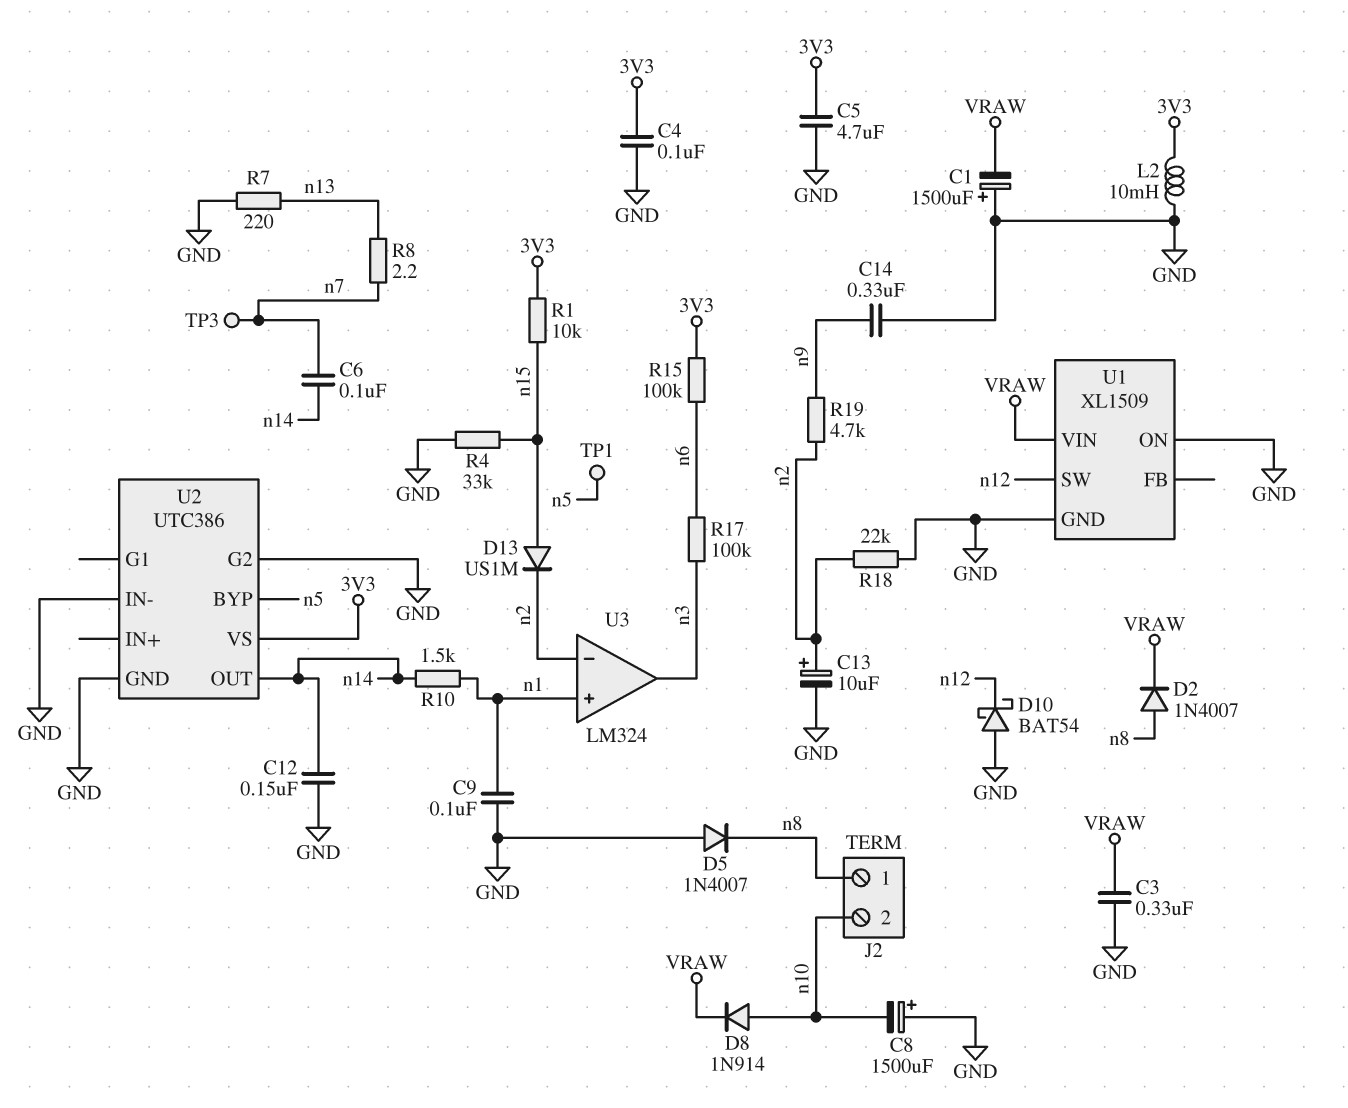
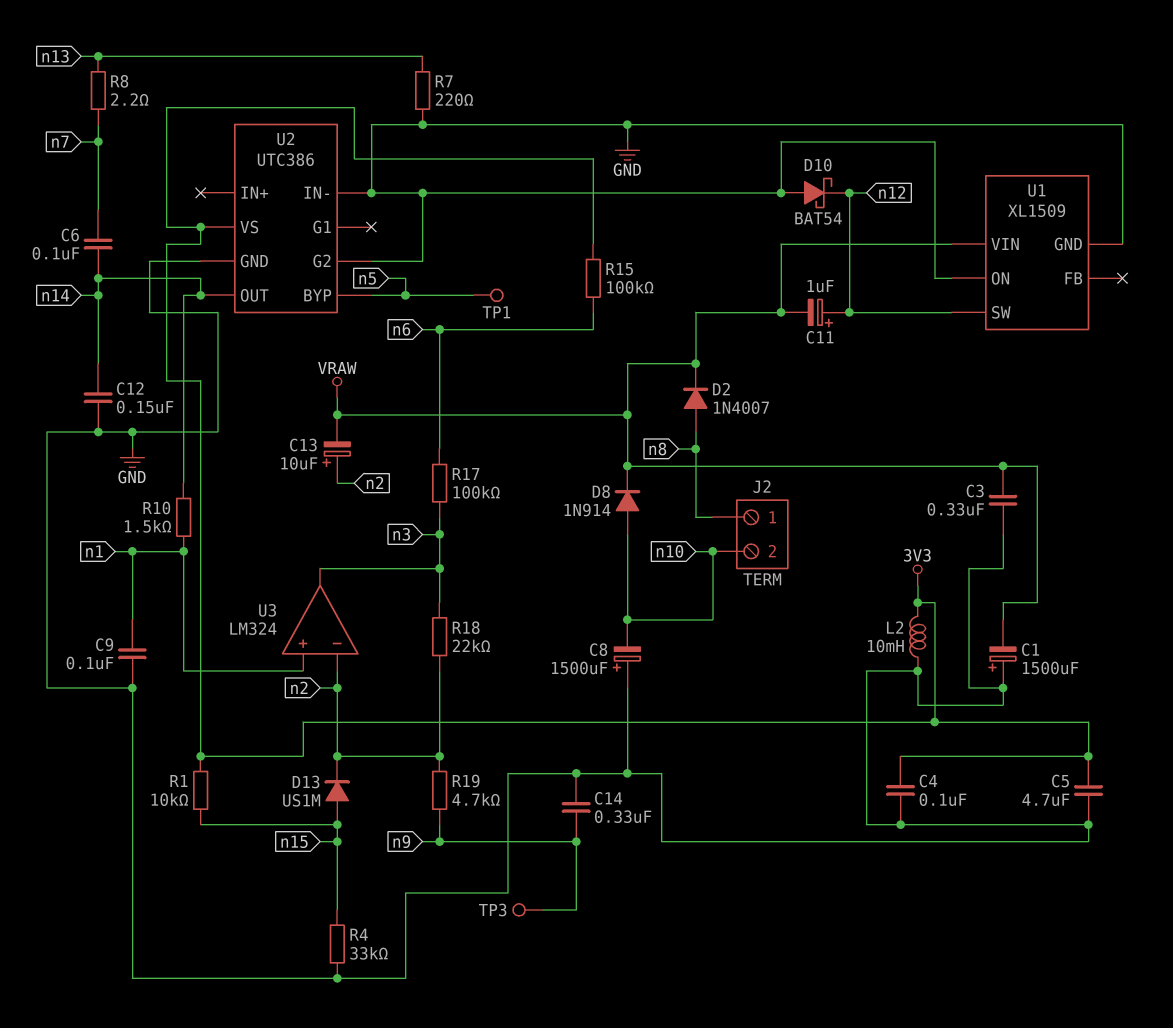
C11: none -> 1uF (plus n12, minus VRAW)
C13: 10uF (plus n2, minus GND) -> 10uF (plus n2, minus VRAW)
D5: diode 1N4007 (A GND, K n8) -> none
R18: 22k (GND, n2) -> 22k (n2, n3)
TP3: test point (n7) -> test point (n9)

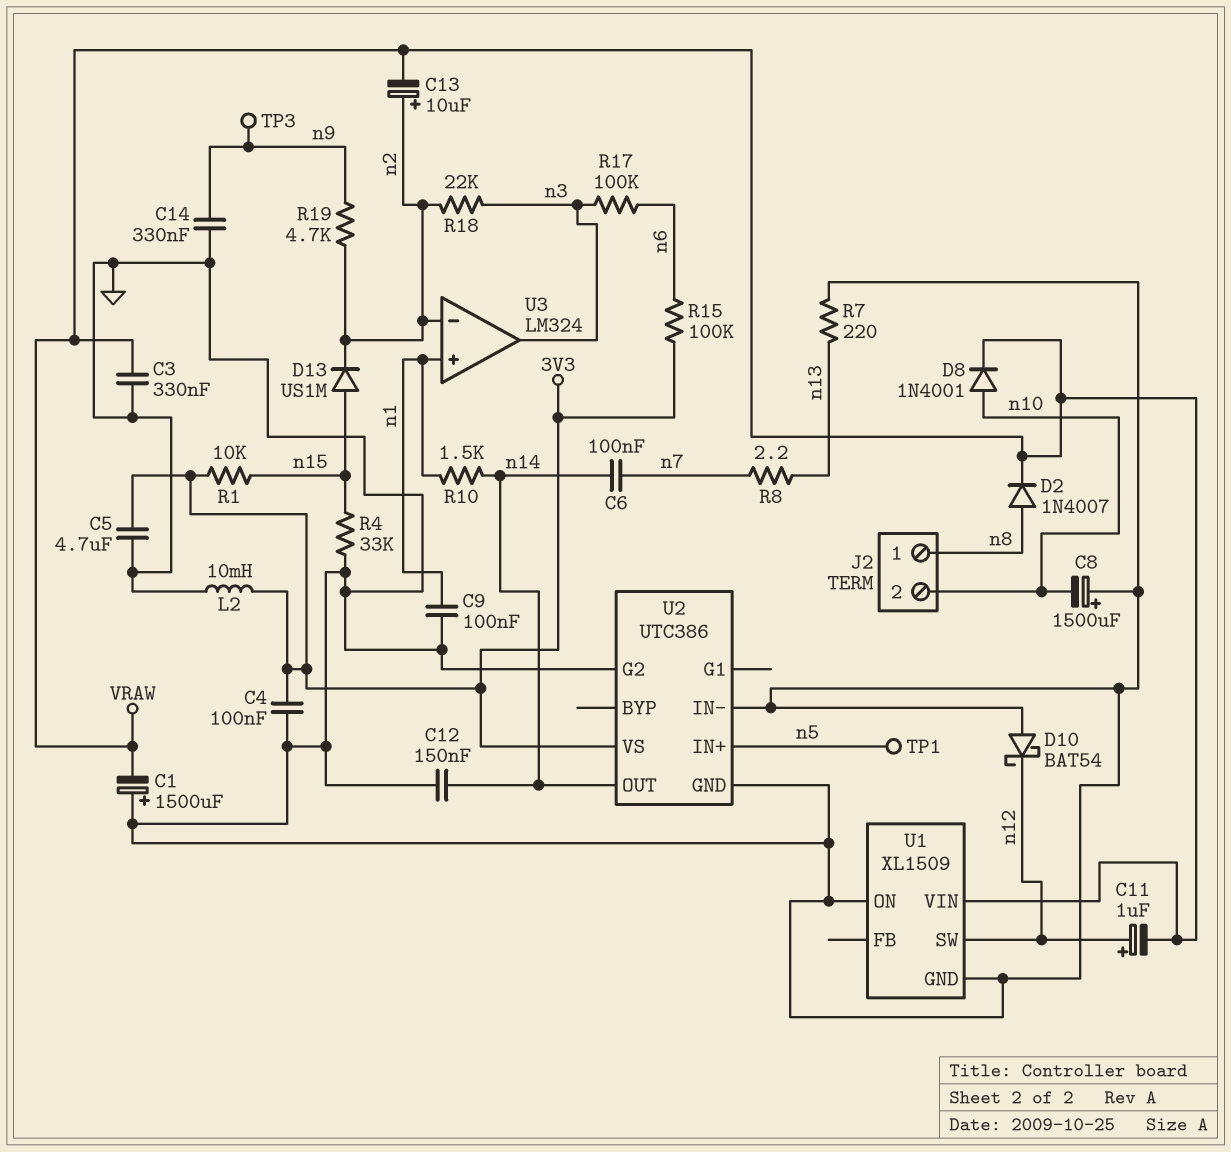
D8: diode 1N914 (A n10, K VRAW) -> diode 1N4001 (A n10, K VRAW)
U2 pin BYP: n5 -> none
U2 pin IN+: none -> n5

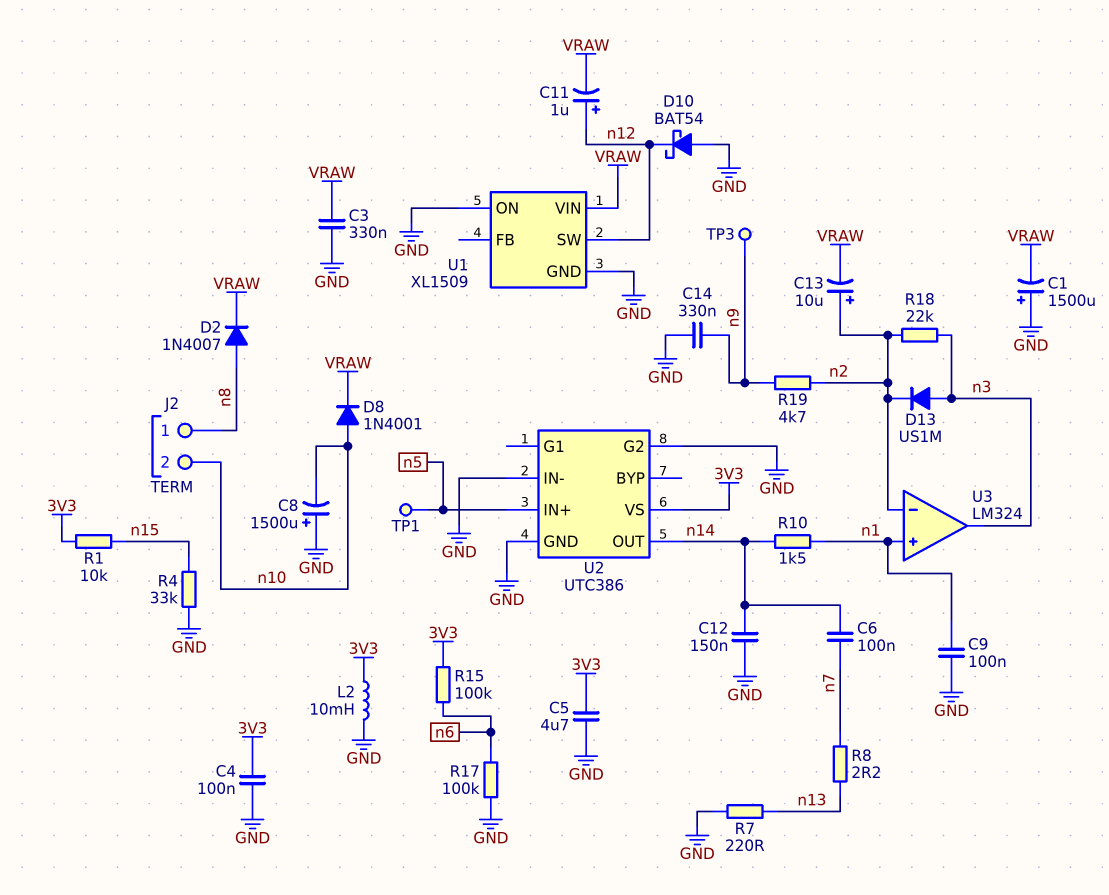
D13: diode US1M (A n15, K n2) -> diode US1M (A n3, K n2)
R17: 100k (n3, n6) -> 100k (GND, n6)

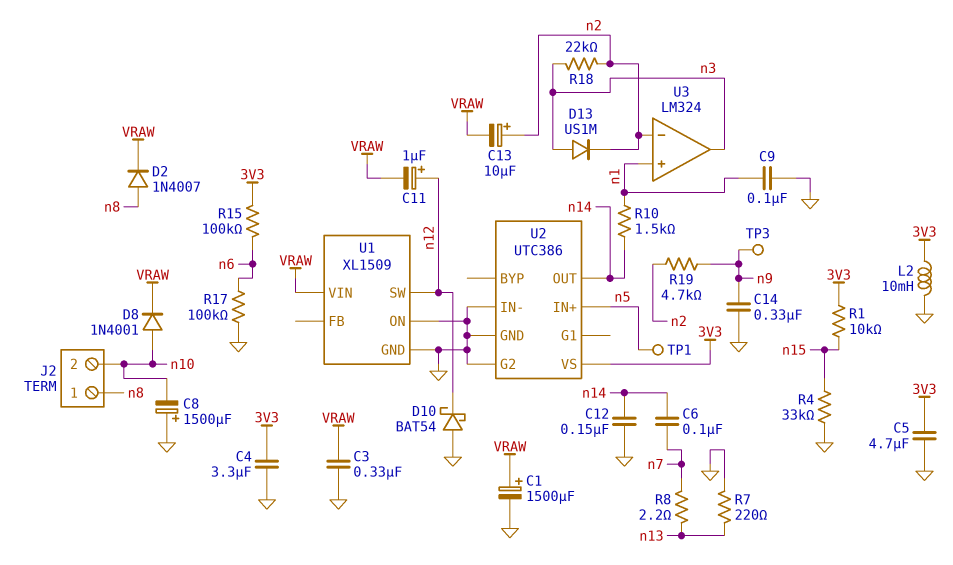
C1: 1500uF (plus GND, minus VRAW) -> 1500uF (plus VRAW, minus GND)
C4: 100nF (3V3, GND) -> 3.3uF (3V3, GND)

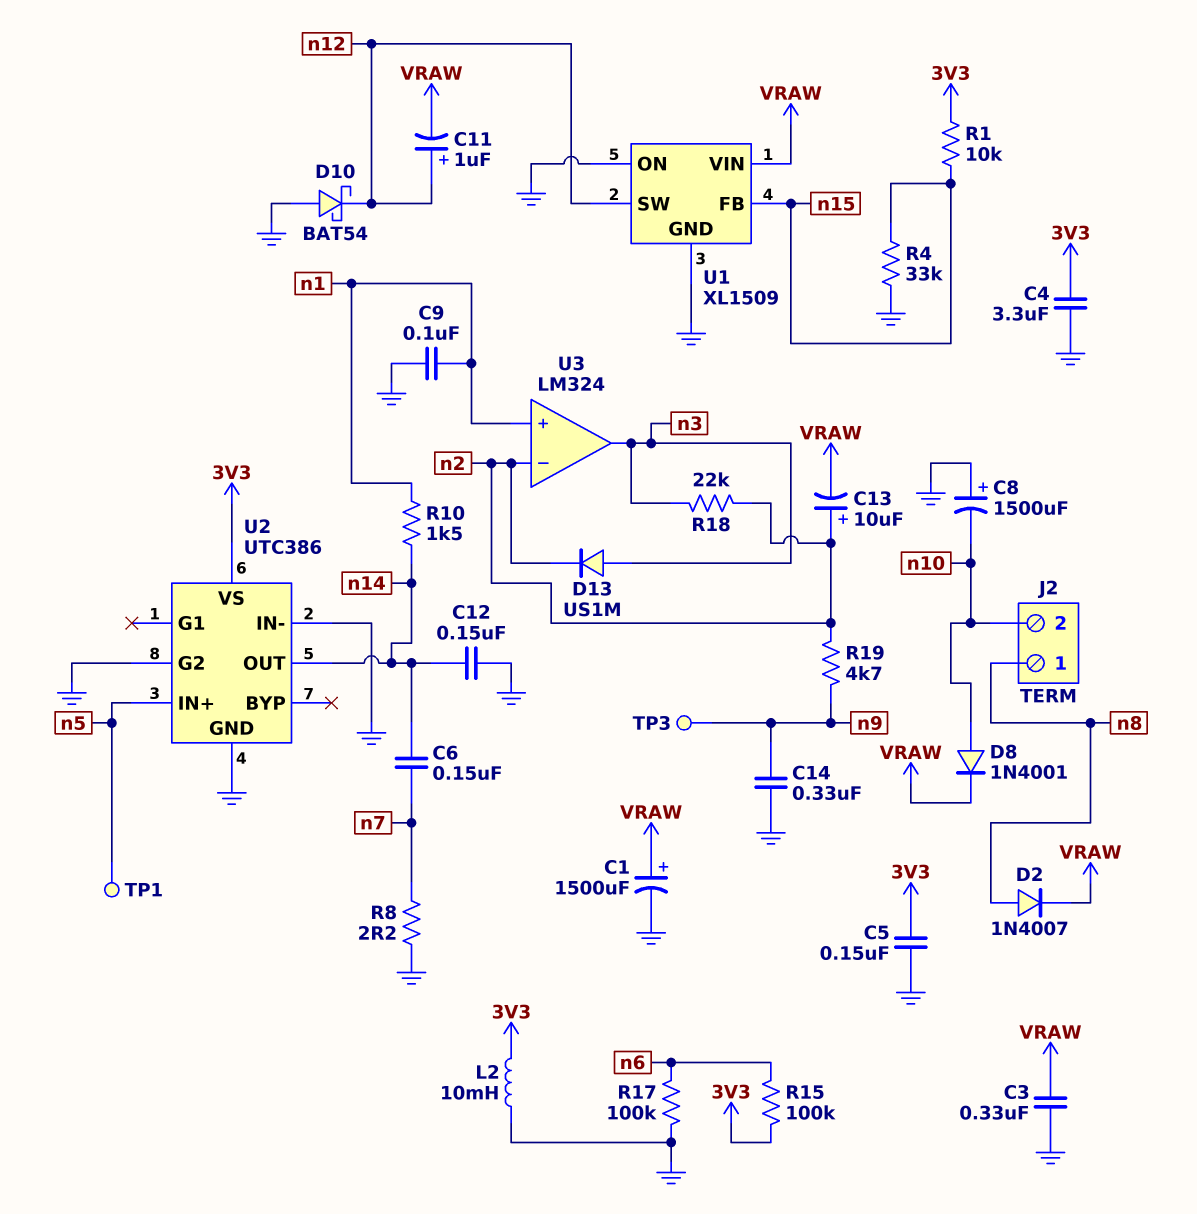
C5: 4.7uF (3V3, GND) -> 150nF (3V3, GND)
C6: 100nF (n7, n14) -> 150nF (n7, n14)
R7: 220 (GND, n13) -> none
R8: 2.2 (n7, n13) -> 2.2 (GND, n7)
U1 pin FB: none -> n15

